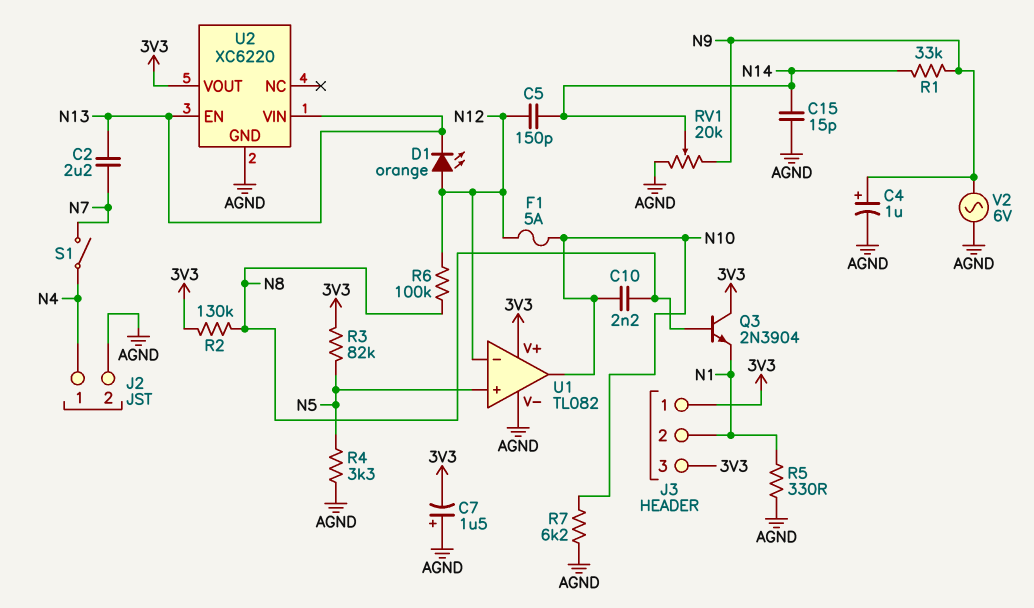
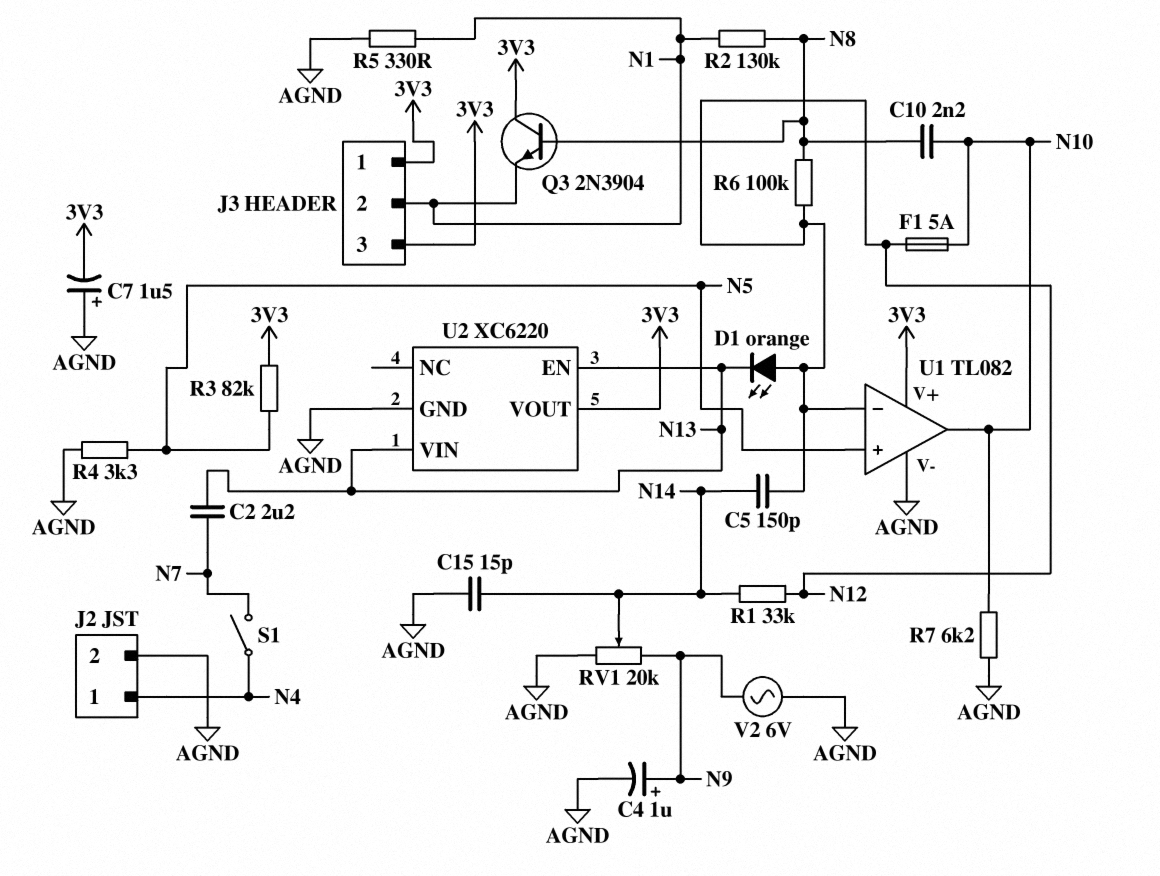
R1: 33k (N9, N14) -> 33k (N12, N14)
R2: 130k (3V3, N8) -> 130k (N1, N8)

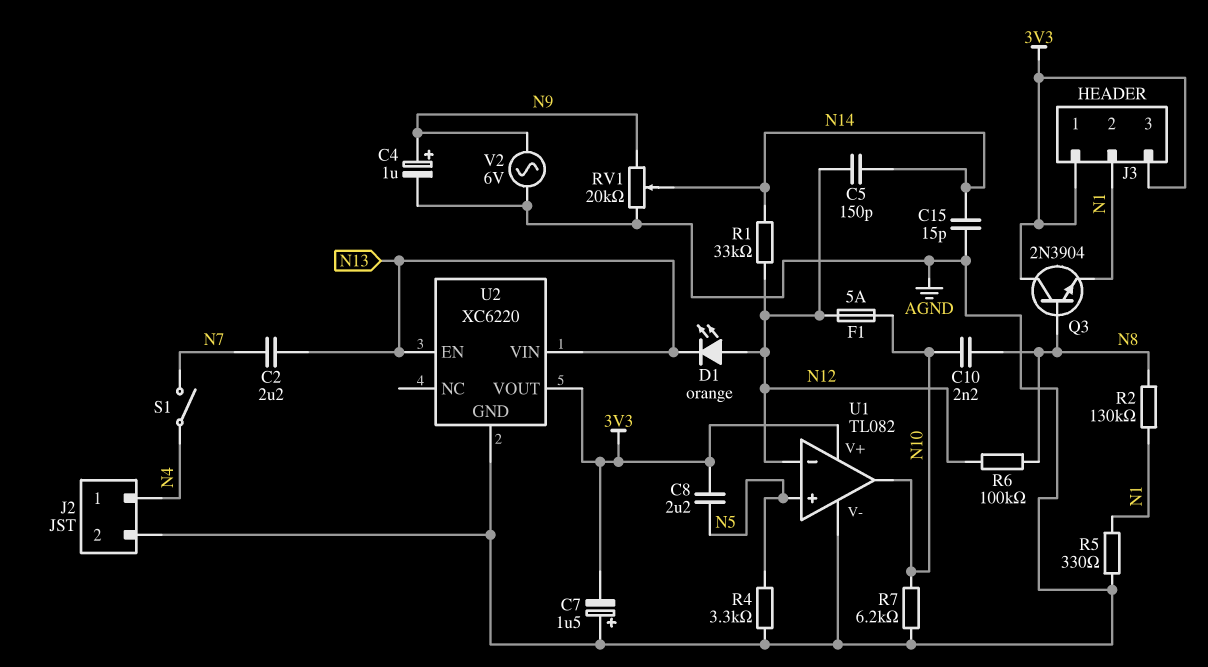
C8: none -> 2.2uF (3V3, N5)
R3: 82k (3V3, N5) -> none

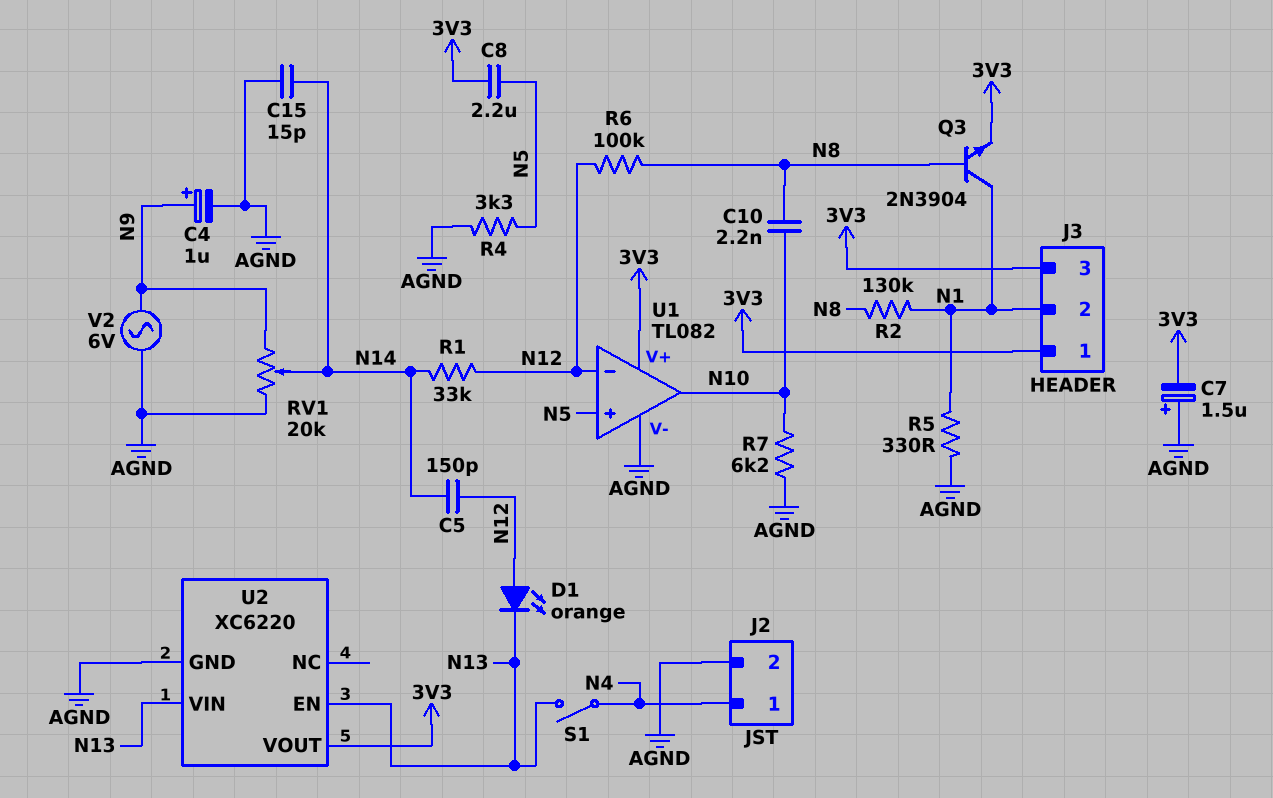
C2: 2.2uF (N7, N13) -> none
F1: 5A (N10, N12) -> none
Q3: NPN 2N3904 (B N8, C 3V3, E N1) -> NPN 2N3904 (B N8, C N1, E 3V3)
S1: switch (N4, N7) -> switch (N4, N13)

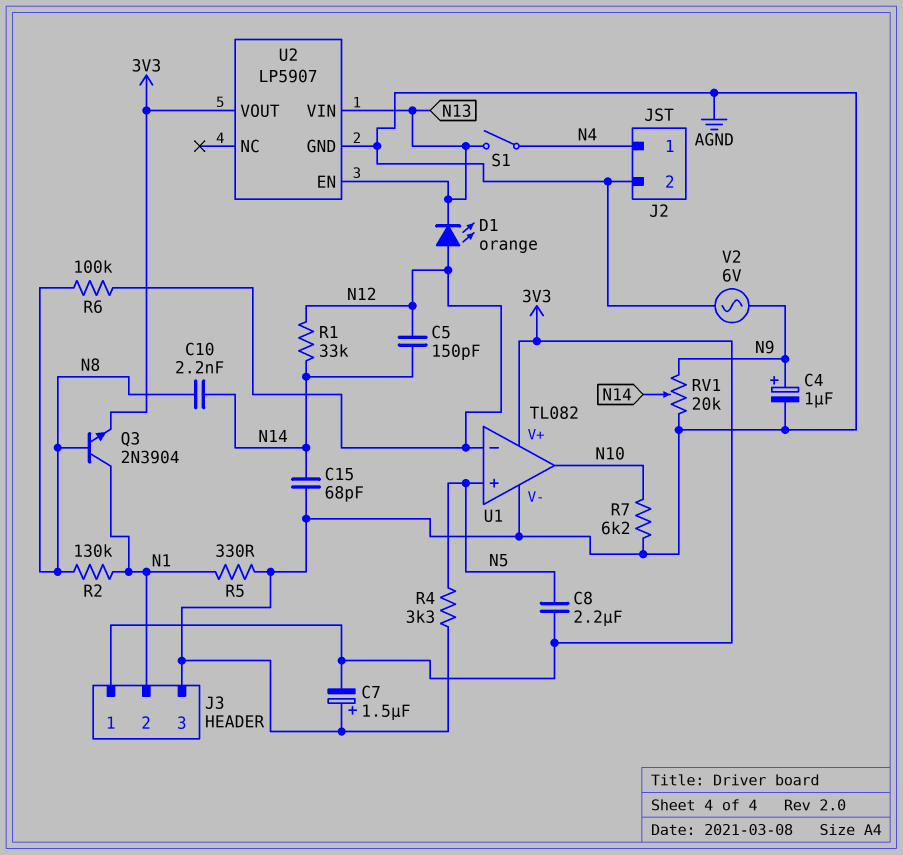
C10: 2.2nF (N8, N10) -> 2.2nF (N8, N14)
C15: 15pF (AGND, N14) -> 68pF (AGND, N14)
J3 pin 3: 3V3 -> AGND
U2: XC6220 -> LP5907

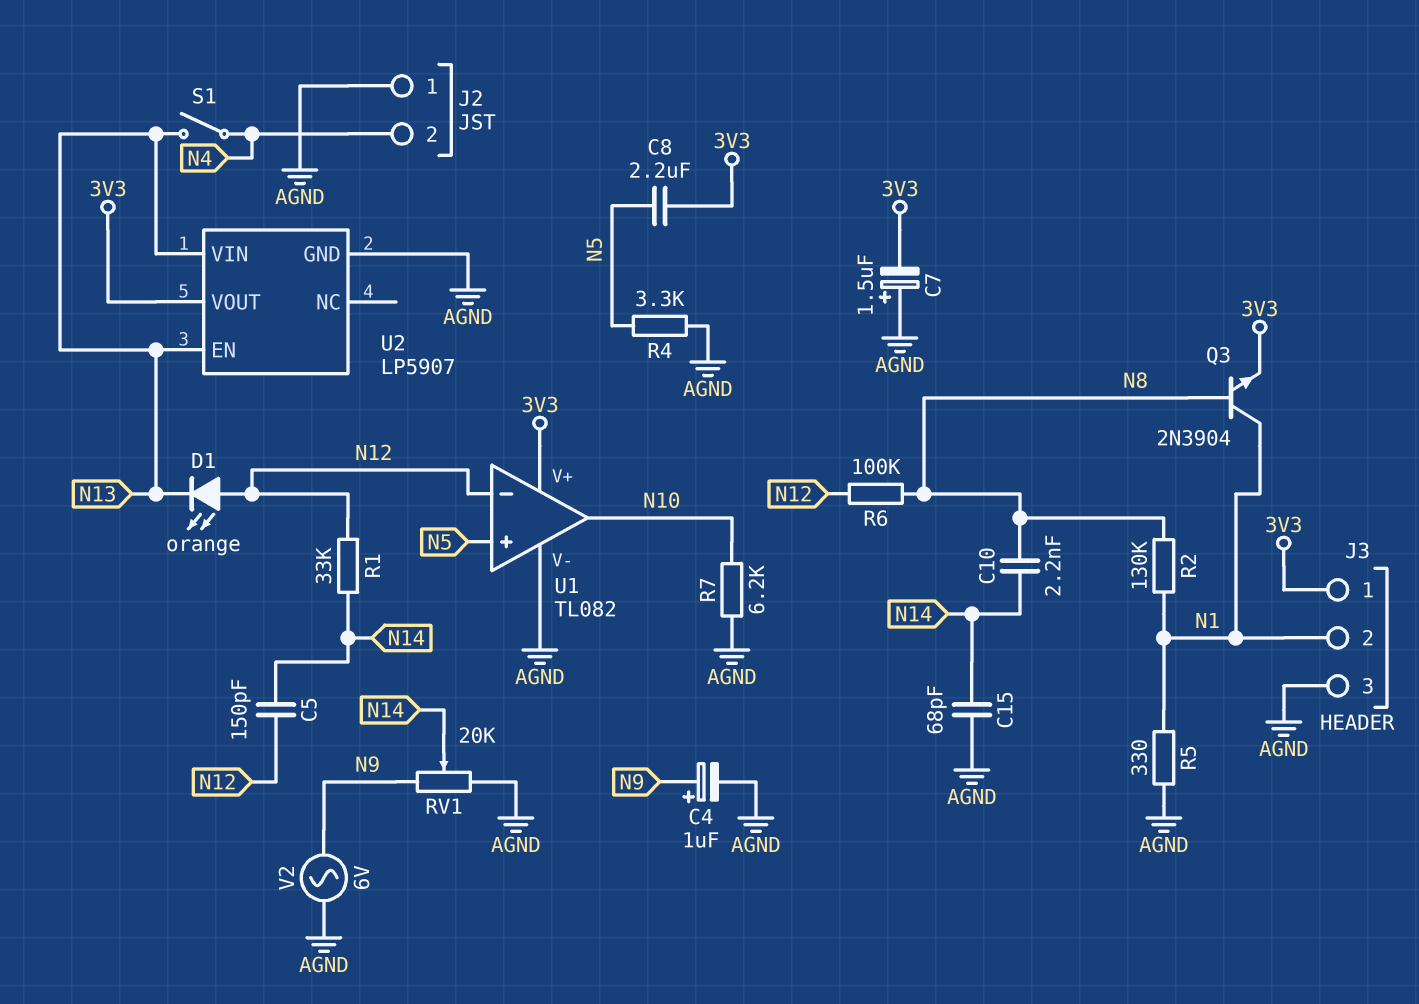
J2 pin 1: N4 -> AGND
J2 pin 2: AGND -> N4

